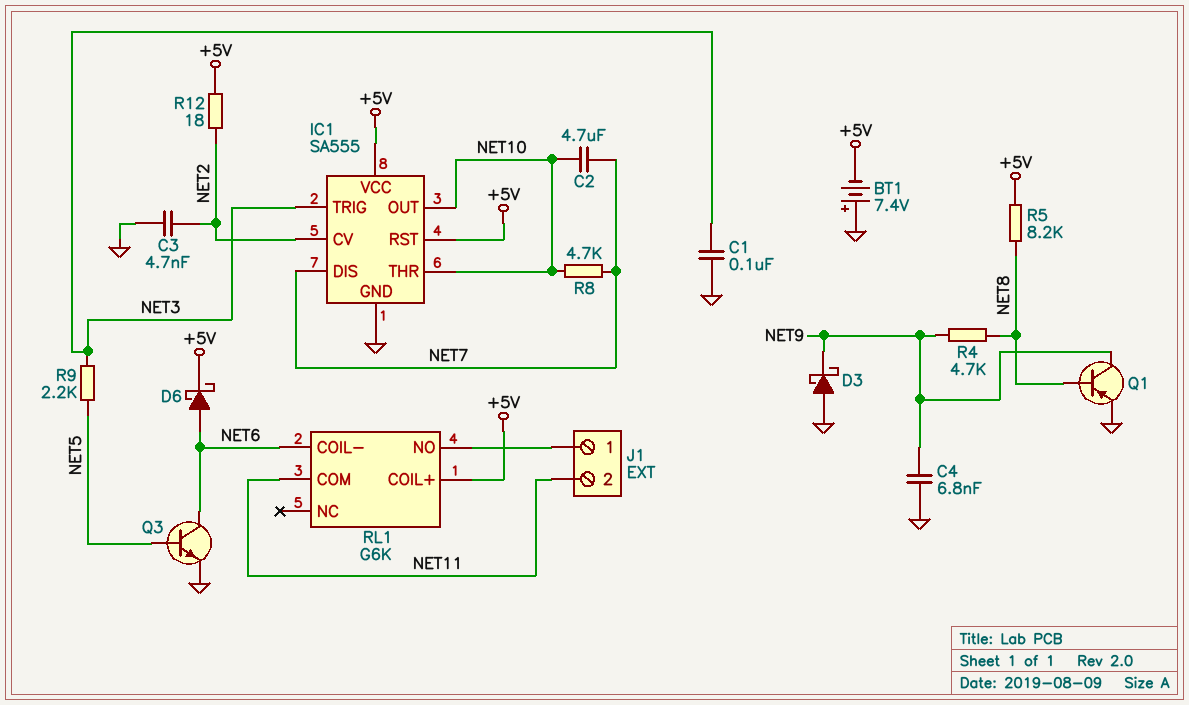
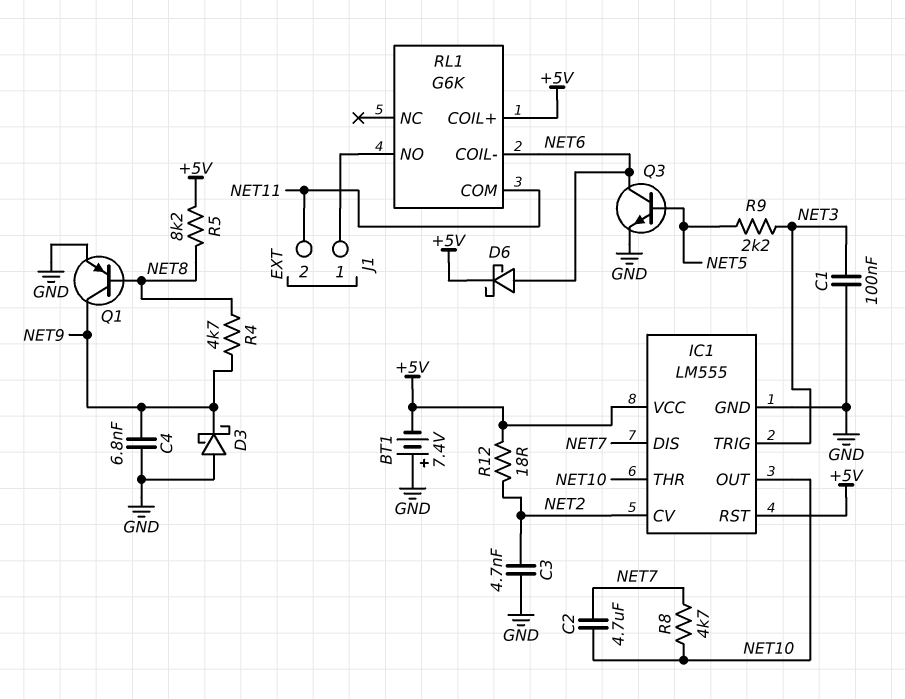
IC1: SA555 -> LM555

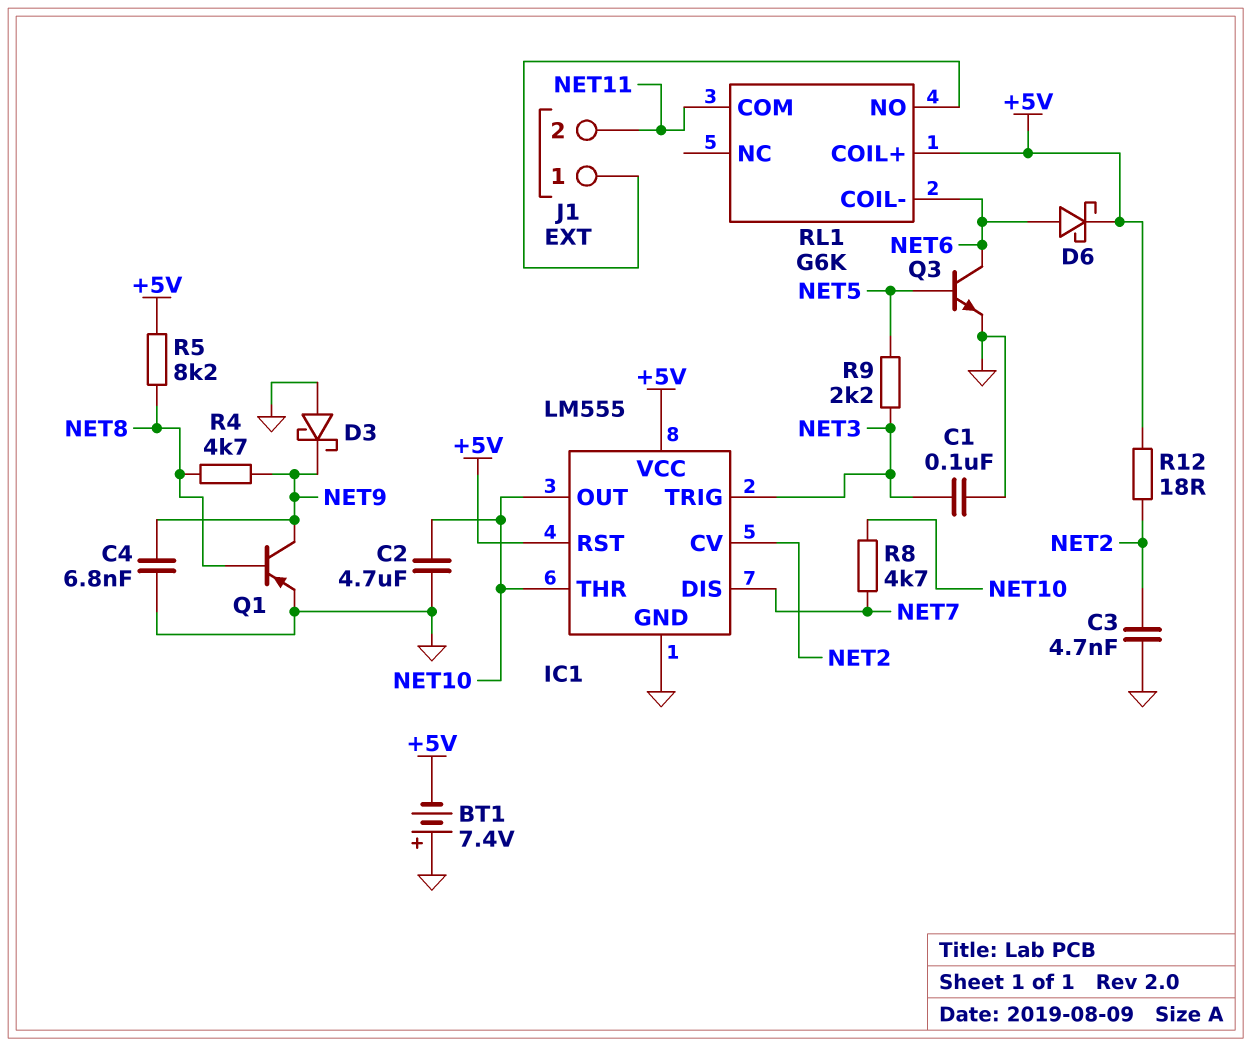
C2: 4.7uF (NET7, NET10) -> 4.7uF (GND, NET10)

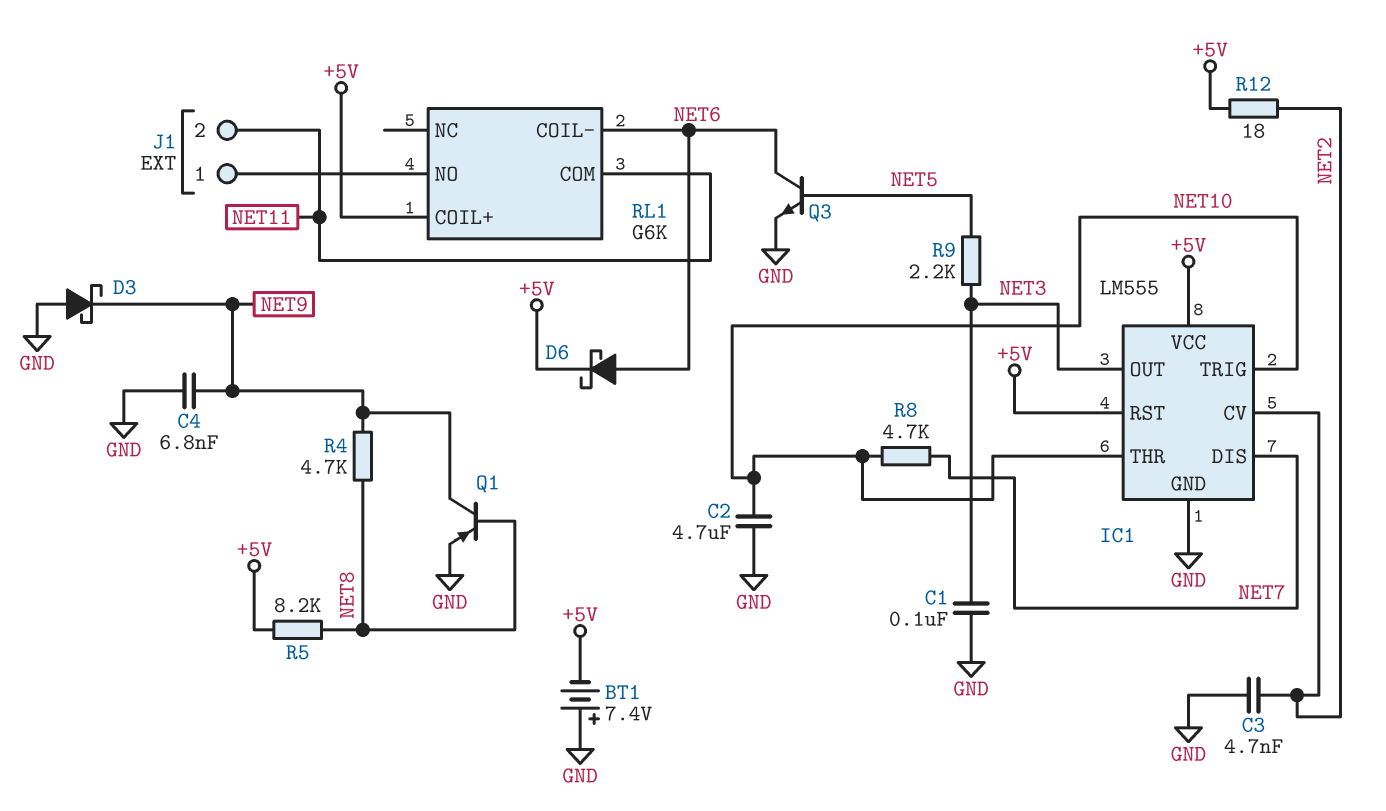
IC1 pin OUT: NET10 -> NET3
IC1 pin TRIG: NET3 -> NET10

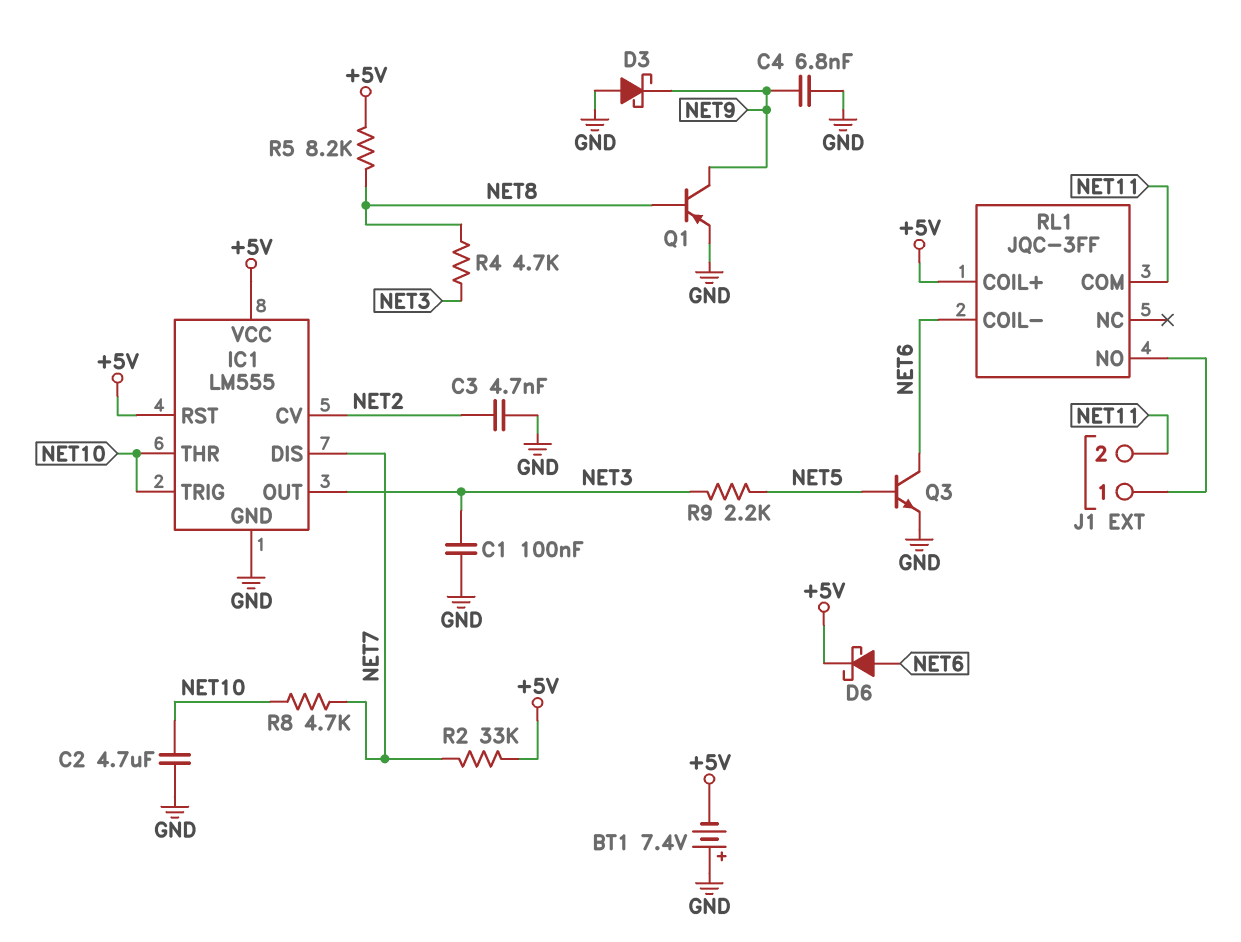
R2: none -> 33k (+5V, NET7)
R4: 4.7k (NET8, NET9) -> 4.7k (NET3, NET8)
R12: 18 (+5V, NET2) -> none
RL1: G6K -> JQC-3FF

